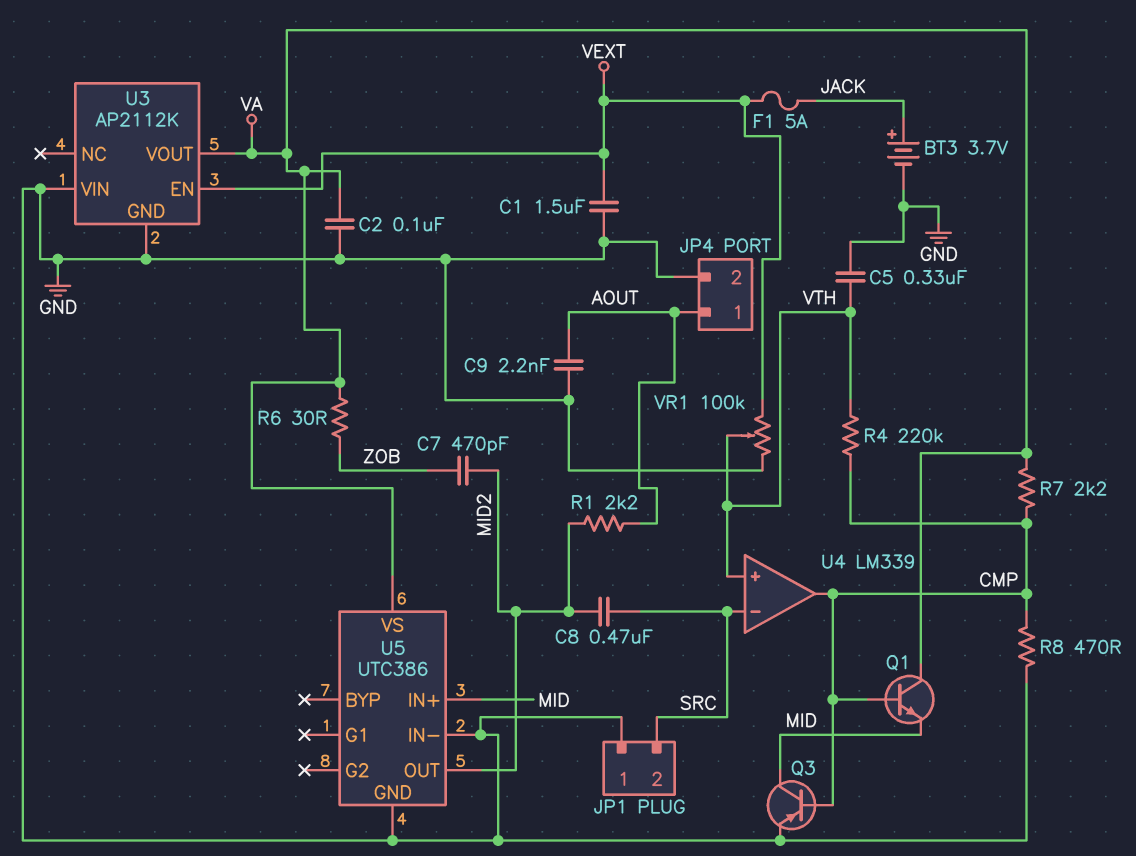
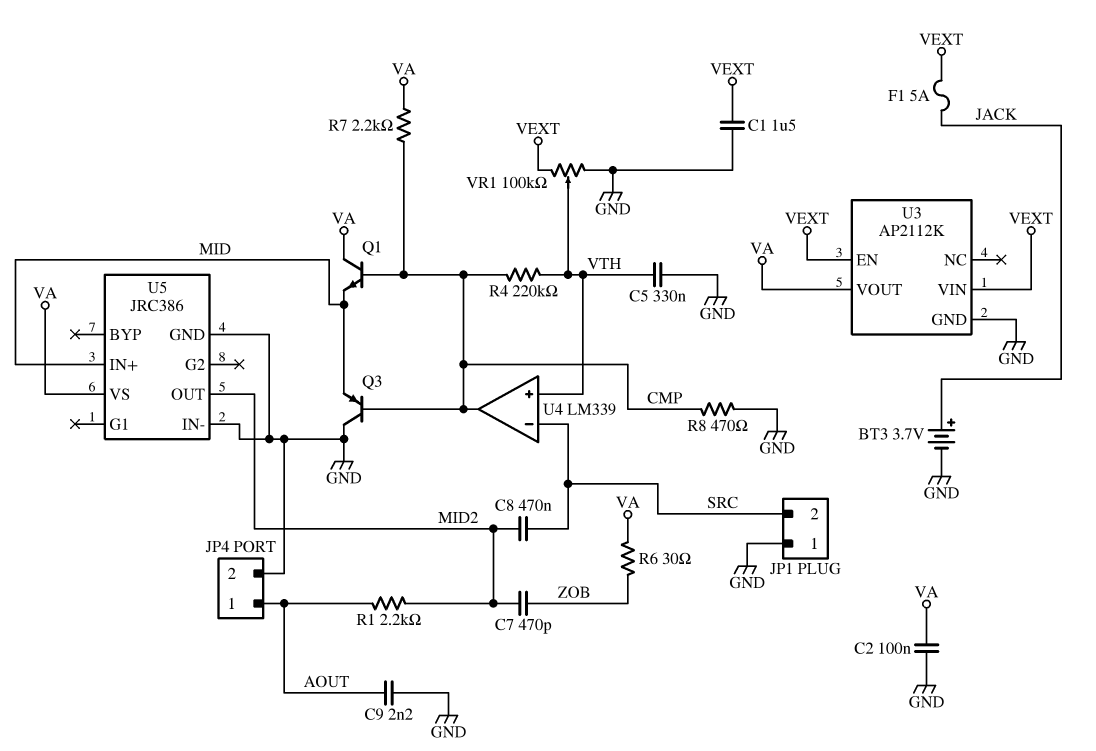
Q3: PNP (B CMP, C MID, E GND) -> PNP (B CMP, C GND, E MID)
U3 pin VIN: GND -> VEXT
U5: UTC386 -> JRC386

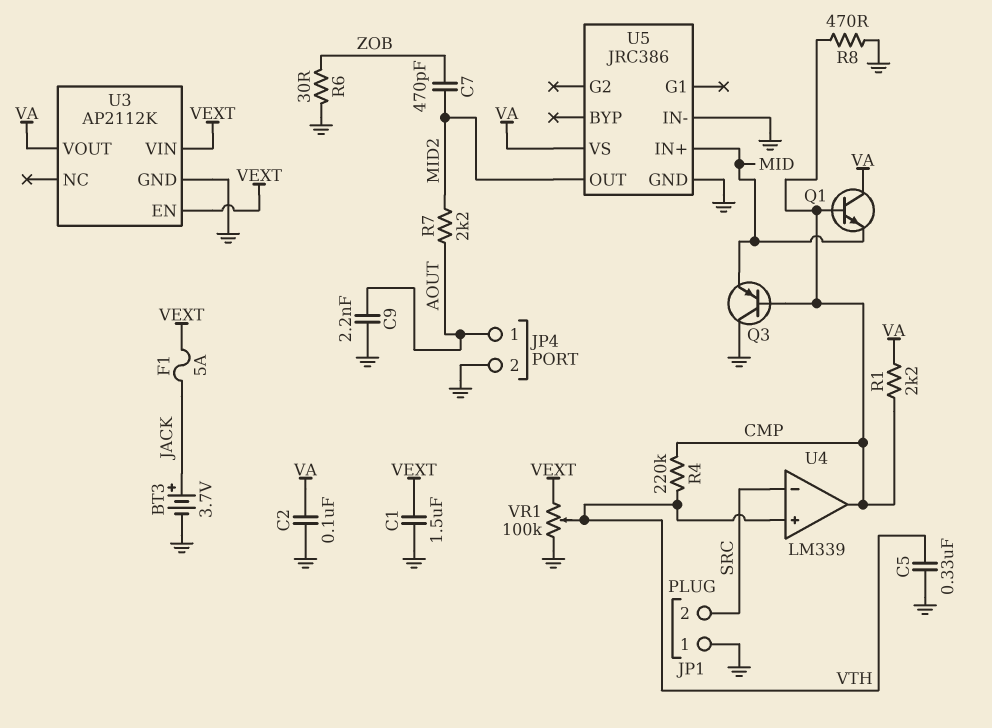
C8: 470nF (MID2, SRC) -> none
R1: 2.2k (AOUT, MID2) -> 2.2k (CMP, VA)
R6: 30 (VA, ZOB) -> 30 (GND, ZOB)
R7: 2.2k (CMP, VA) -> 2.2k (AOUT, MID2)

